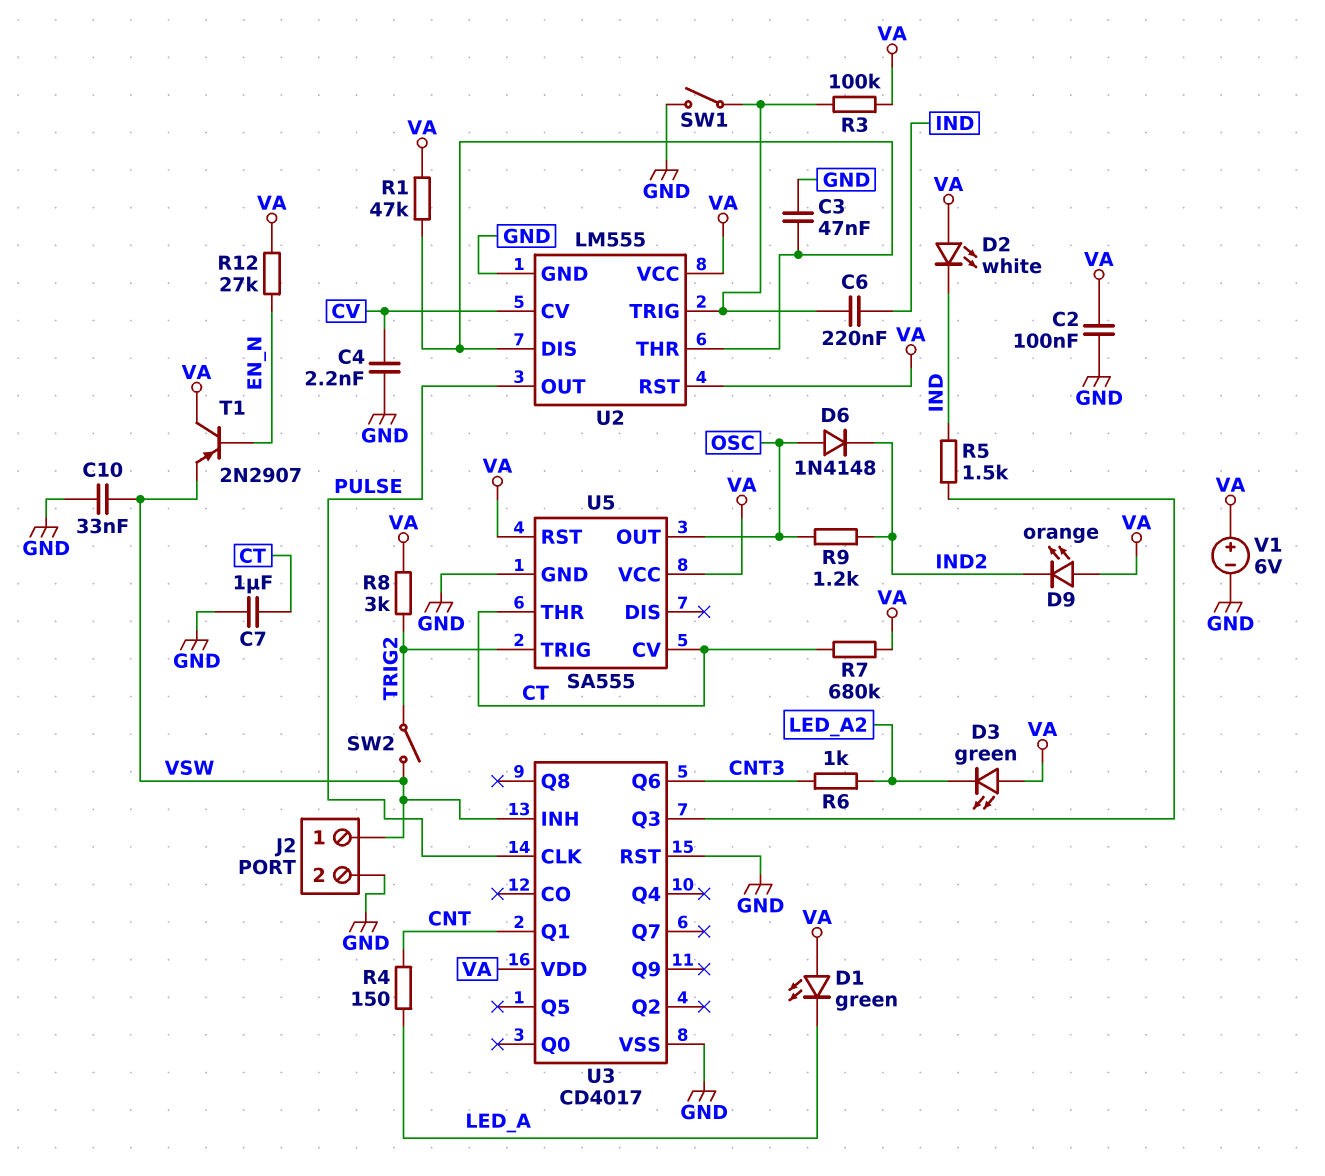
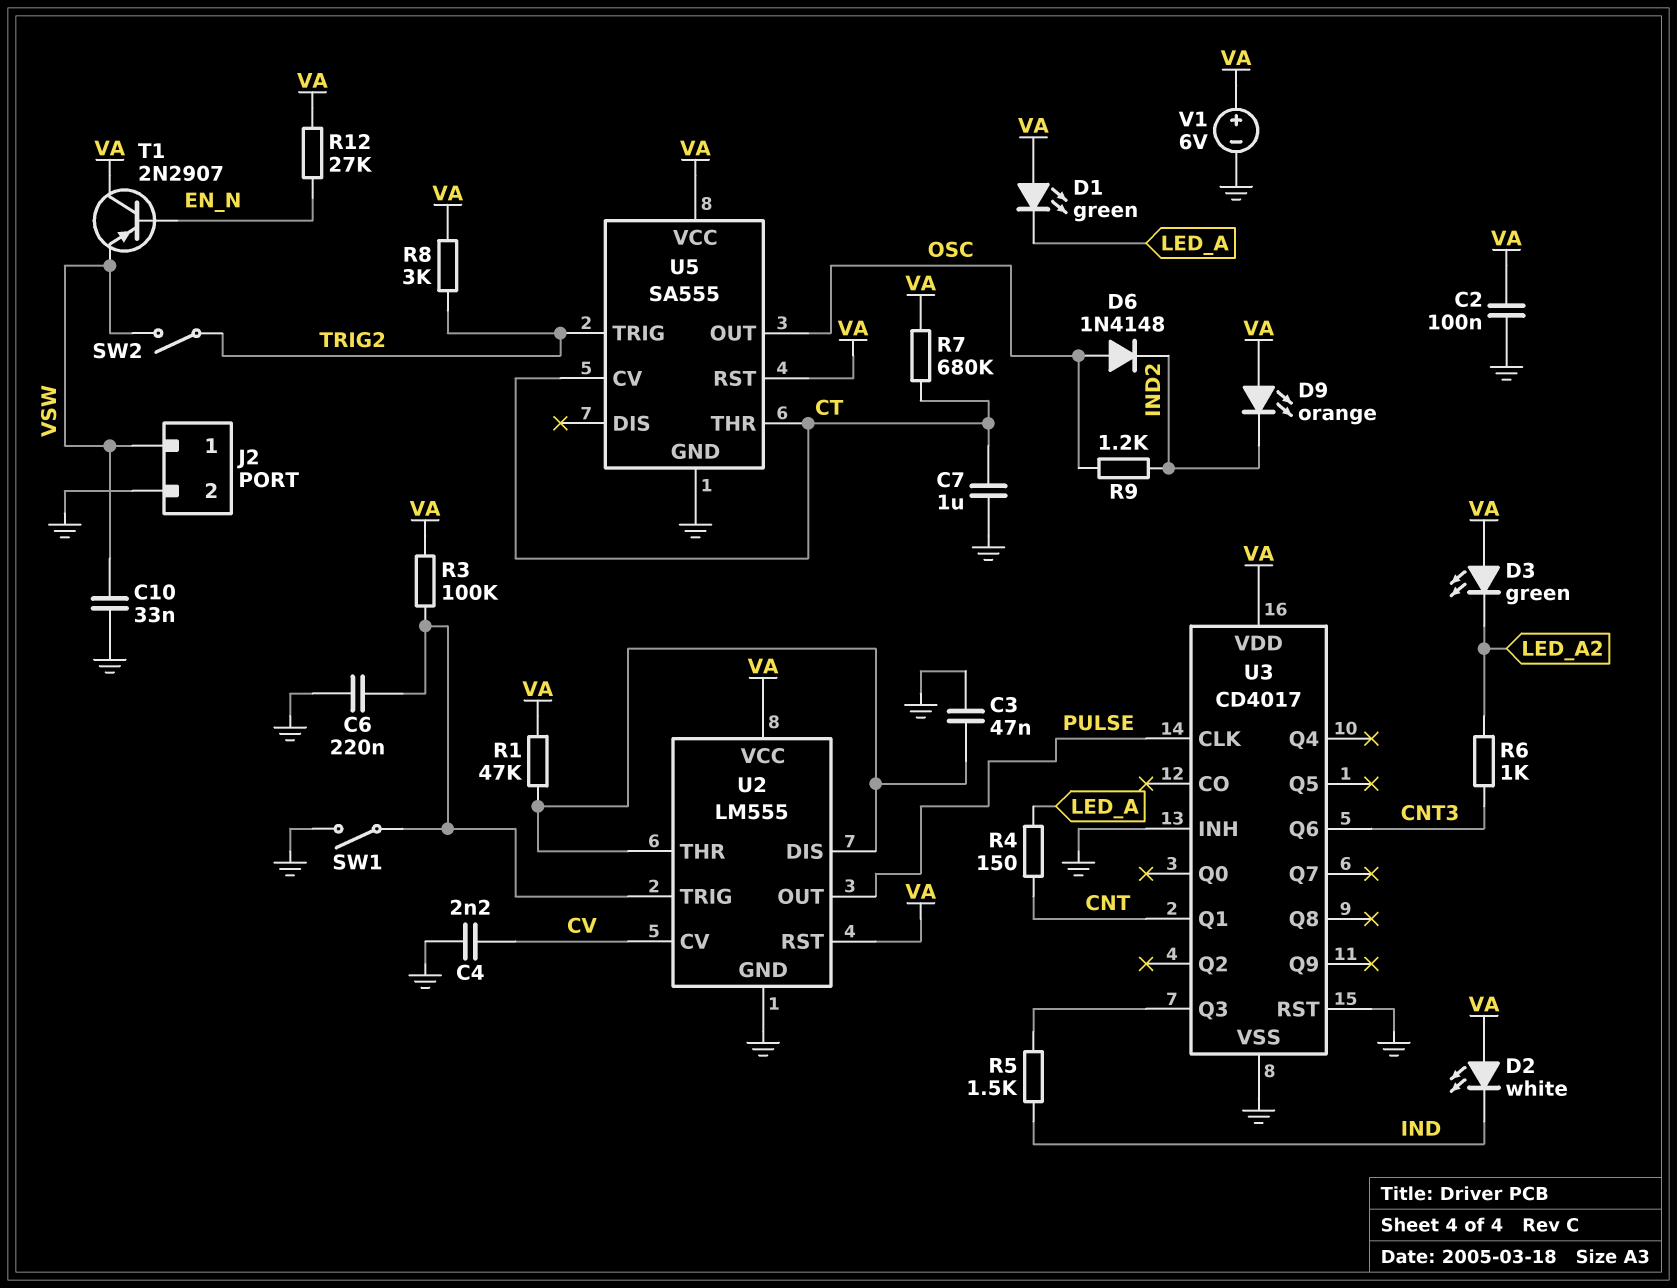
C6: 220nF (IND, U2/TRIG) -> 220nF (GND, U2/TRIG)
U3 pin INH: VSW -> GND

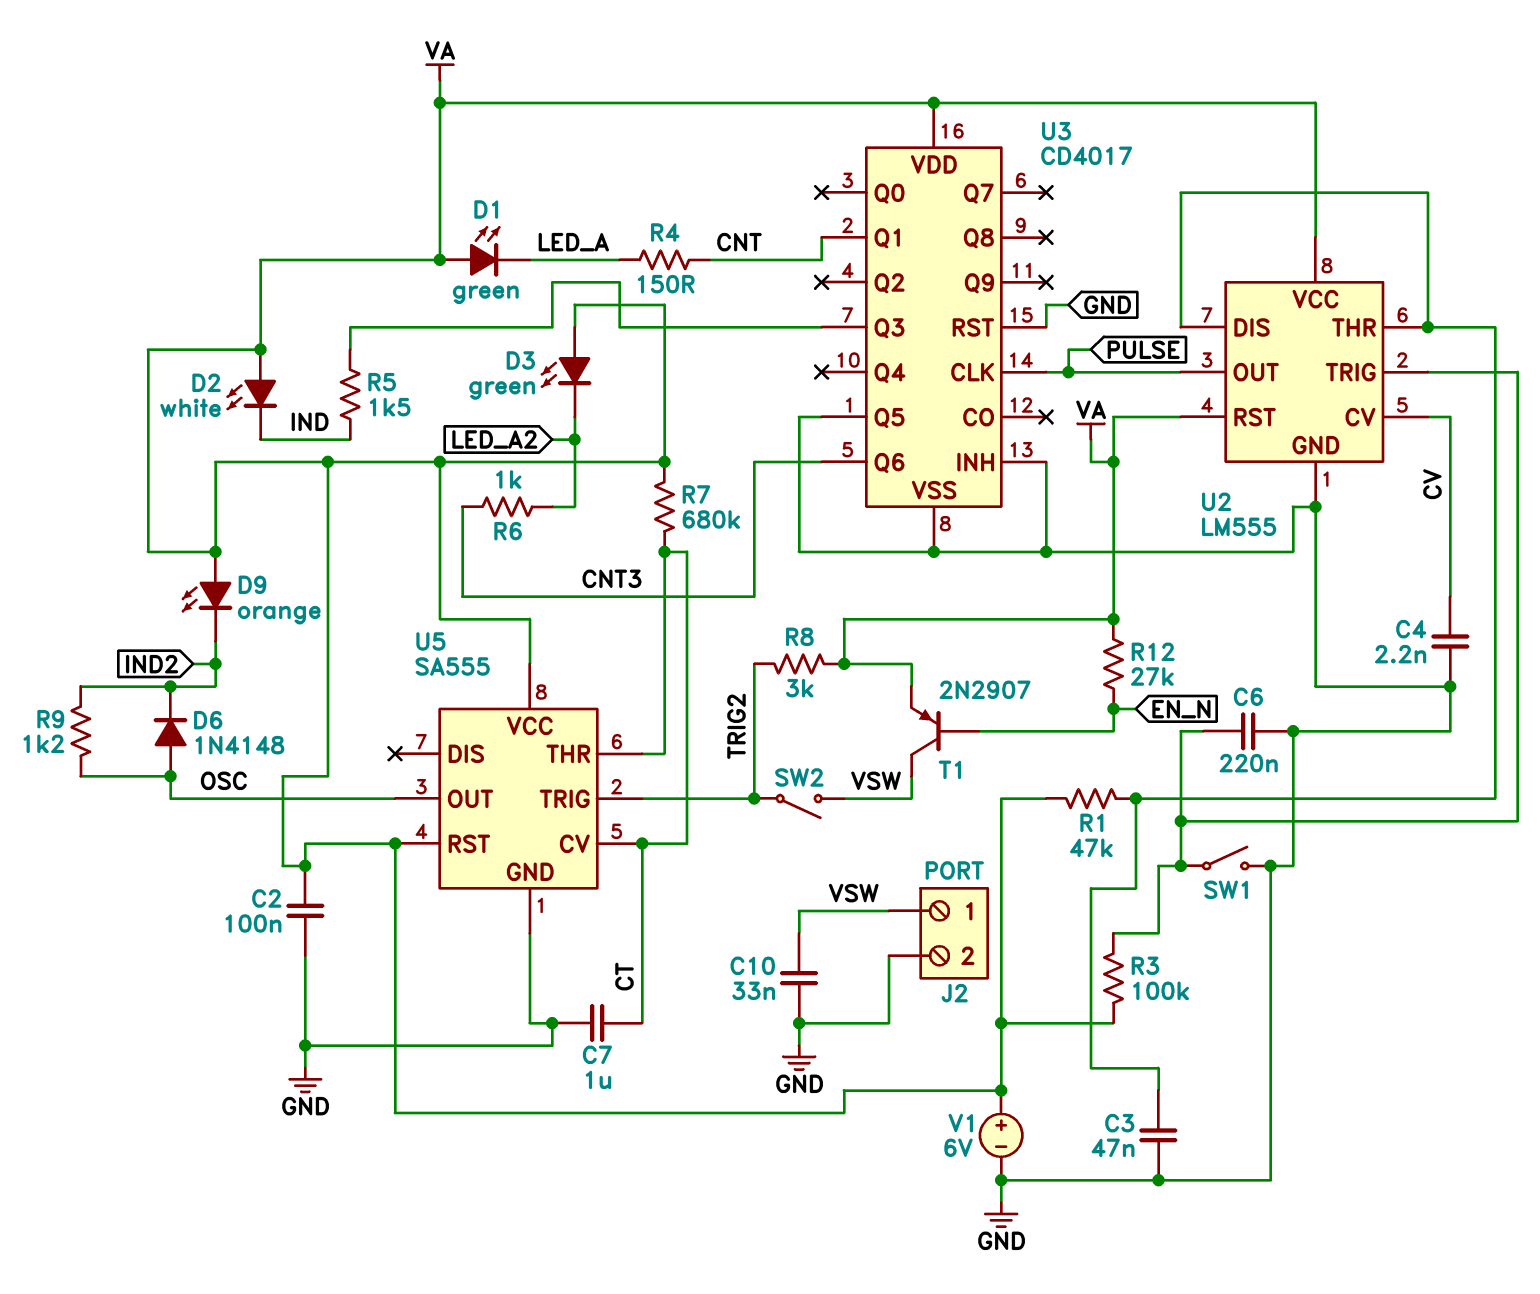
T1: PNP 2N2907 (B EN_N, C VA, E VSW) -> PNP 2N2907 (B EN_N, C VSW, E VA)
U3 pin Q5: none -> GND

